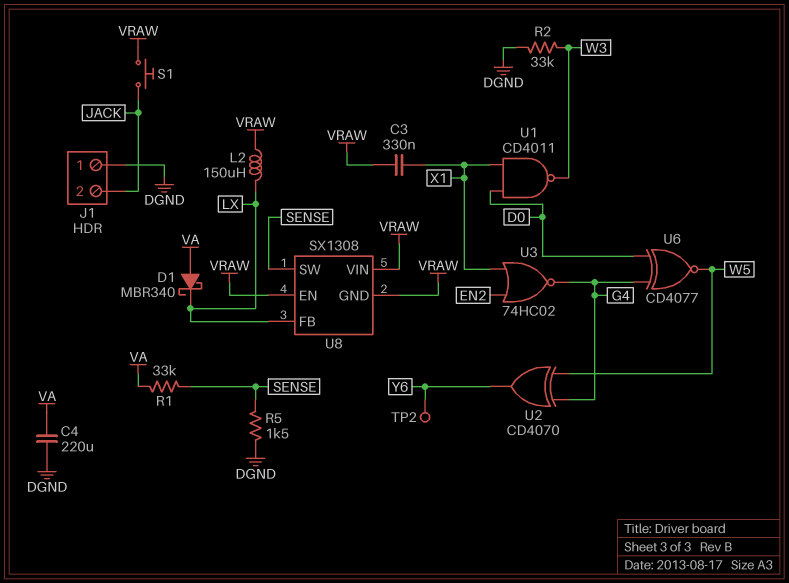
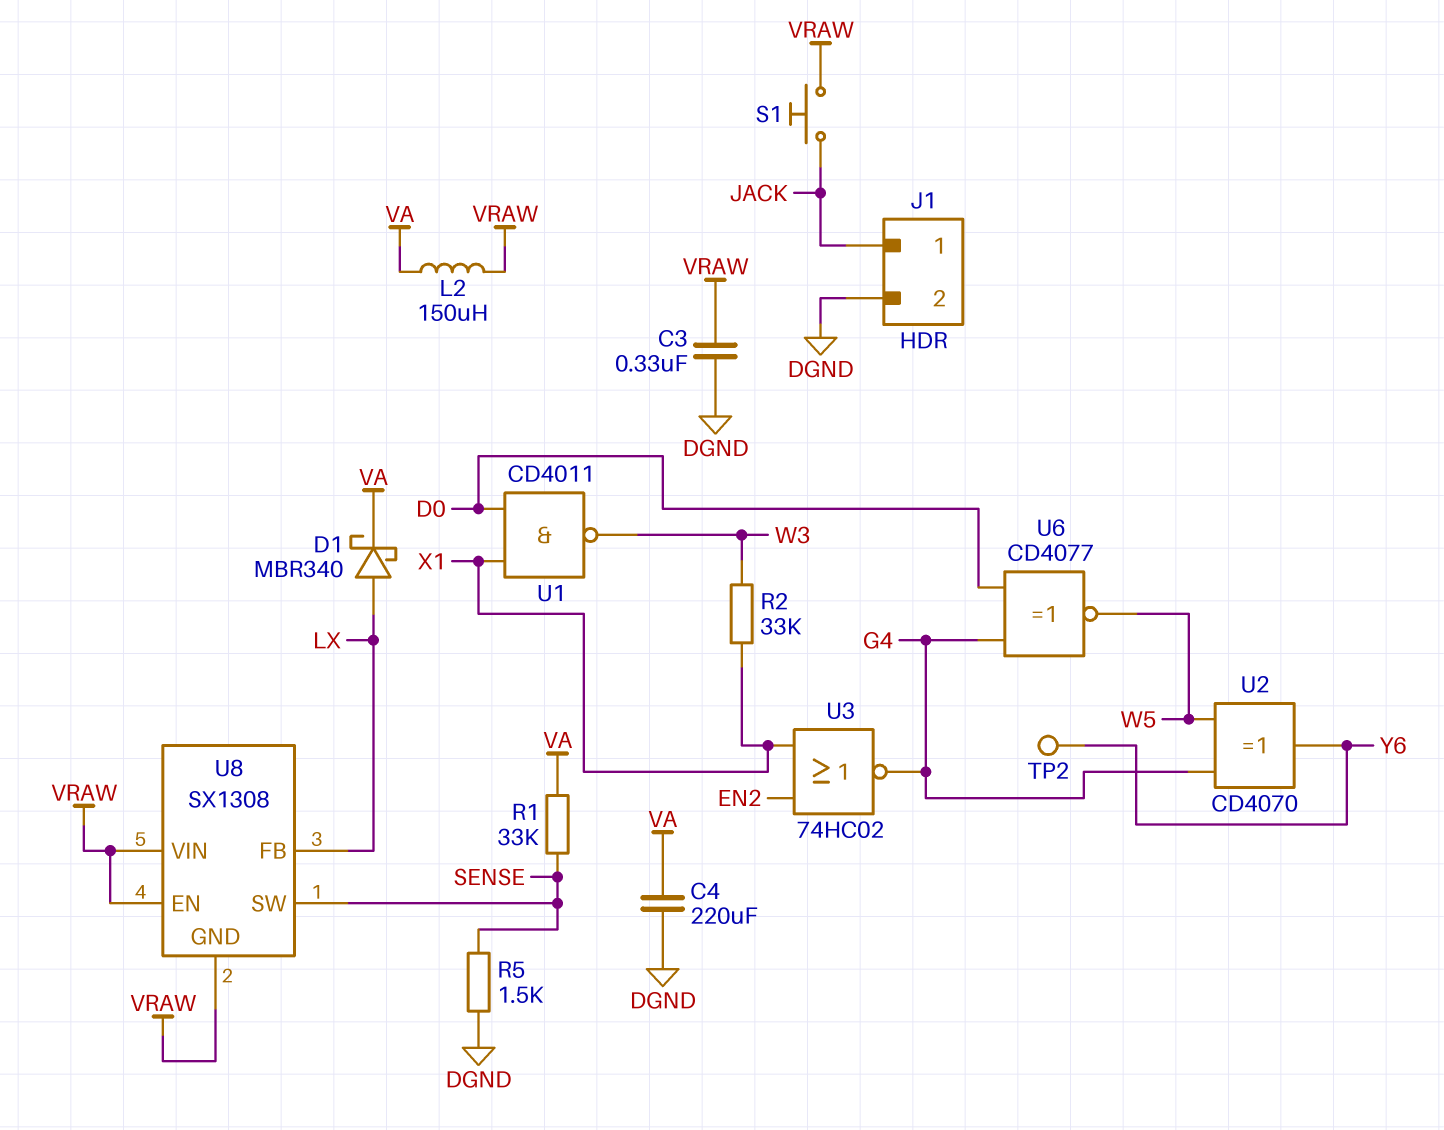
C3: 330nF (VRAW, X1) -> 330nF (DGND, VRAW)
D1: schottky MBR340 (A VA, K LX) -> schottky MBR340 (A LX, K VA)
J1 pin 1: DGND -> JACK
J1 pin 2: JACK -> DGND
L2: 150uH (LX, VRAW) -> 150uH (VA, VRAW)
R2: 33k (DGND, W3) -> 33k (W3, X1)

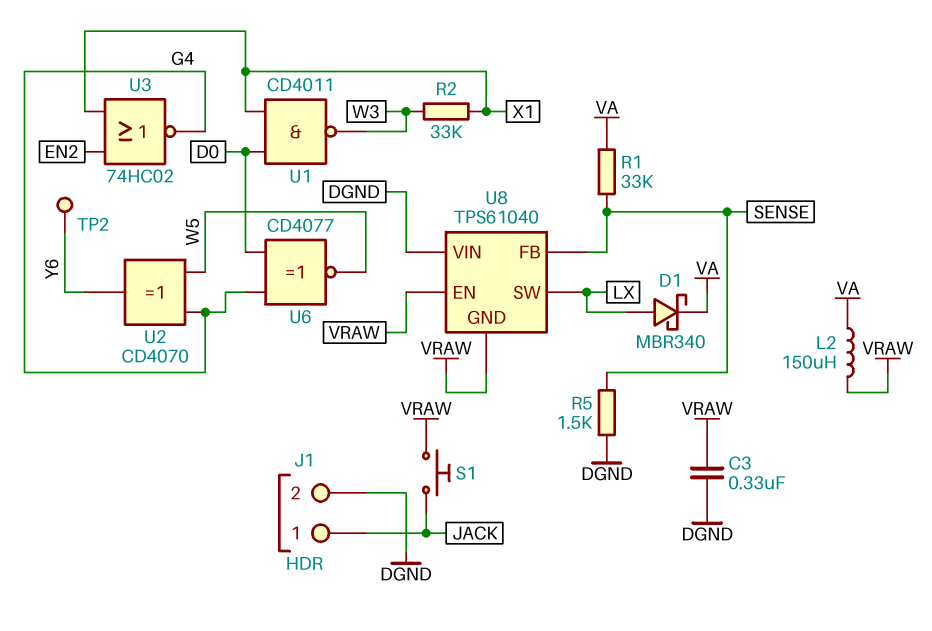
C4: 220uF (DGND, VA) -> none
U8: SX1308 -> TPS61040
U8 pin FB: LX -> SENSE
U8 pin SW: SENSE -> LX
U8 pin VIN: VRAW -> DGND

